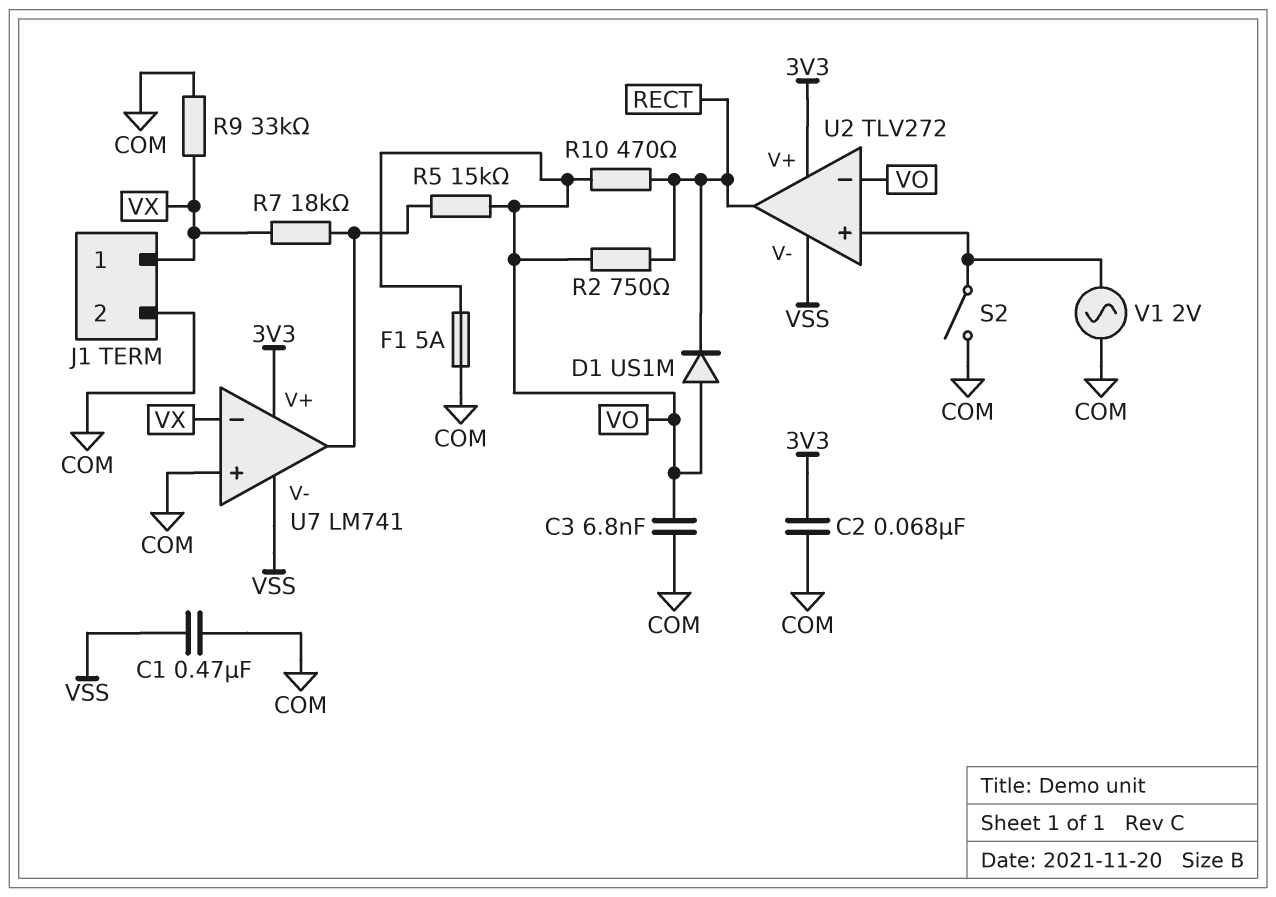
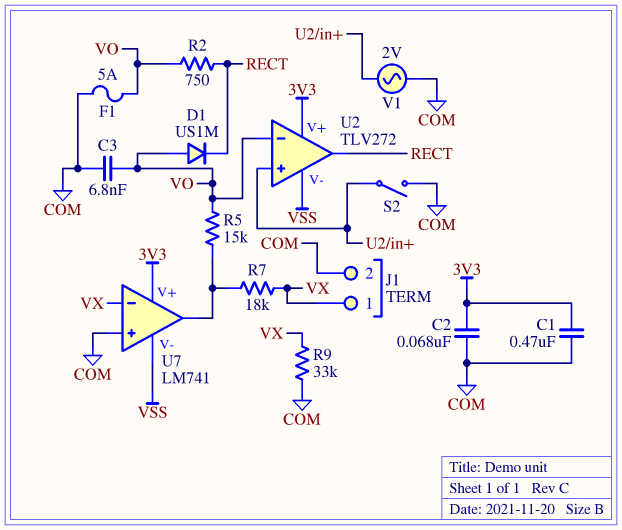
C1: 470nF (COM, VSS) -> 470nF (3V3, COM)
R10: 470 (RECT, VO) -> none

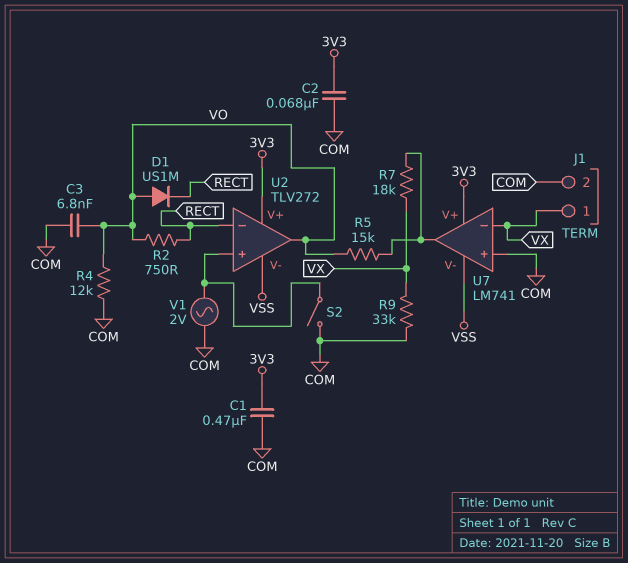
F1: 5A (COM, VO) -> none
R4: none -> 12k (COM, VO)
U2 pin in-: VO -> RECT
U2 pin out: RECT -> VO

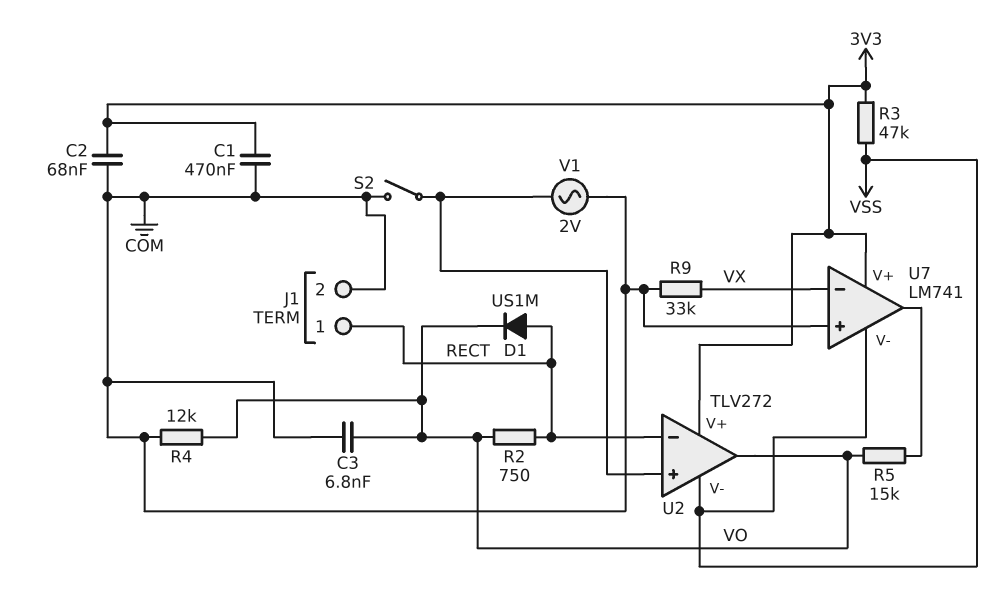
D1: diode US1M (A VO, K RECT) -> diode US1M (A RECT, K VO)
J1 pin 1: VX -> RECT
R3: none -> 47k (3V3, VSS)
R7: 18k (U7/out, VX) -> none

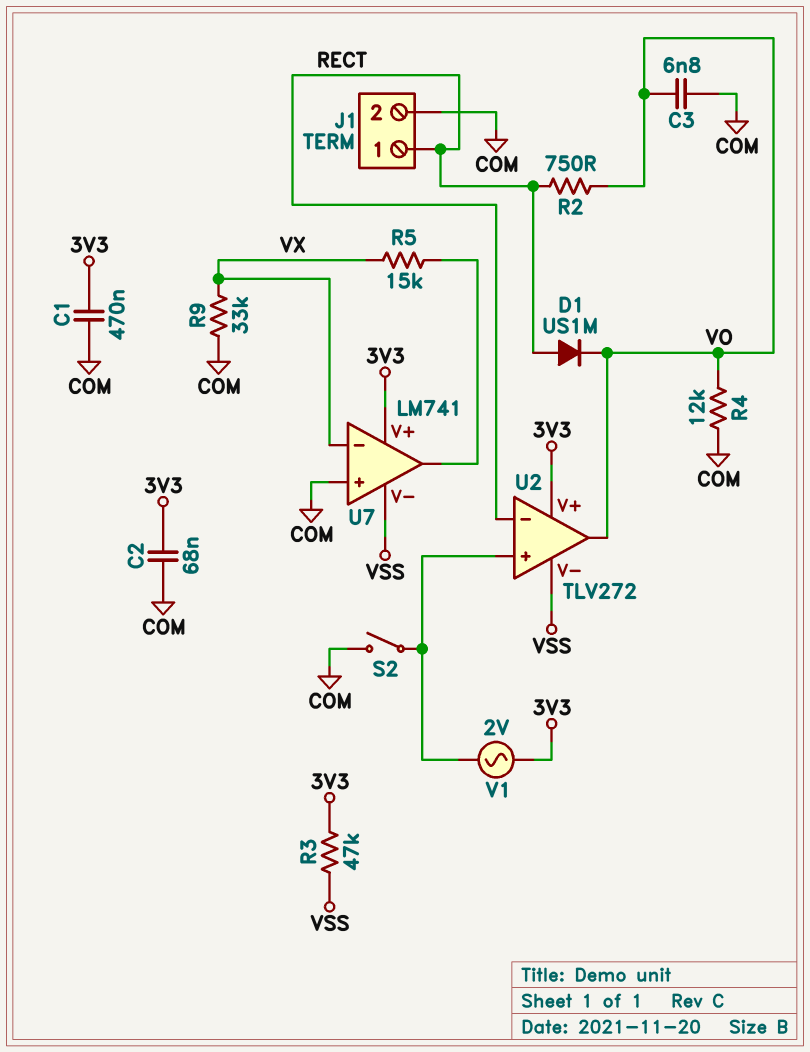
R5: 15k (U7/out, VO) -> 15k (U7/out, VX)
V1: AC 2V (COM, U2/in+) -> AC 2V (3V3, U2/in+)

